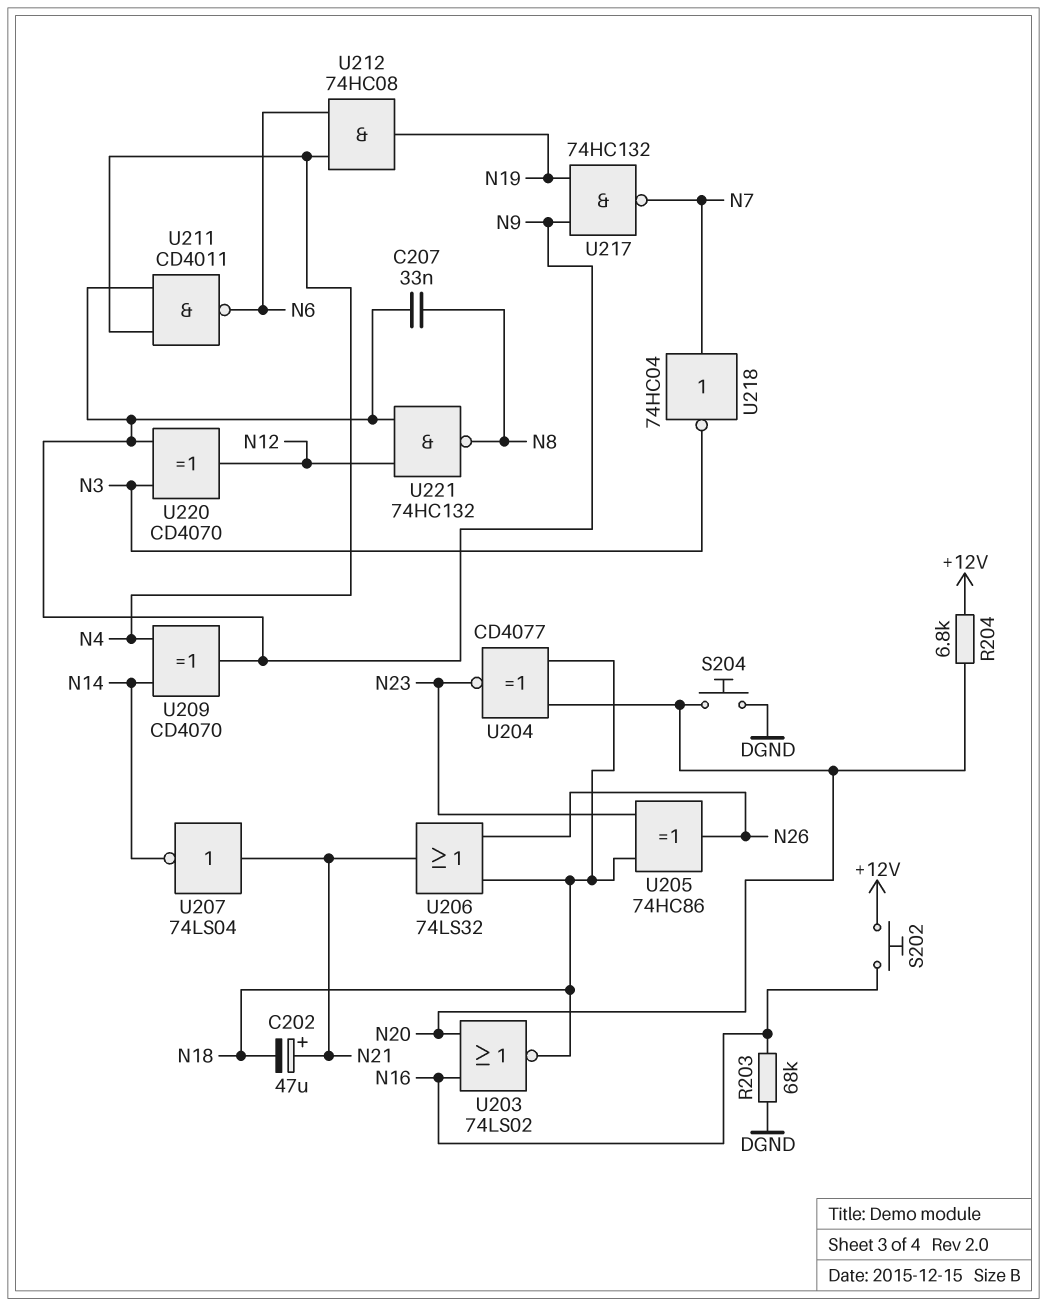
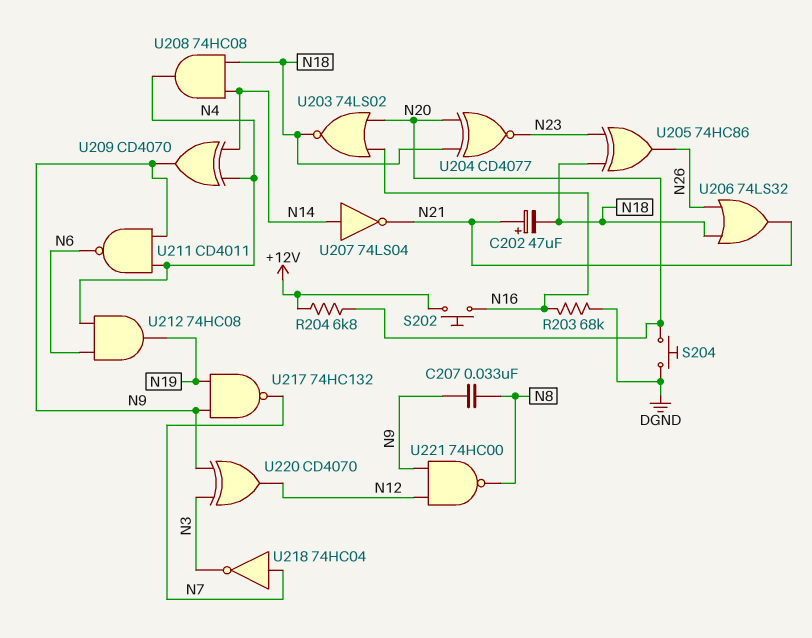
U207: NOT 74LS04 (in N21, out N14) -> NOT 74LS04 (in N14, out N21)
U208: none -> AND 74HC08 (in N14, in N18, out N4)
U221: NAND 74HC132 (in N9, in N12, out N8) -> NAND 74HC00 (in N9, in N12, out N8)

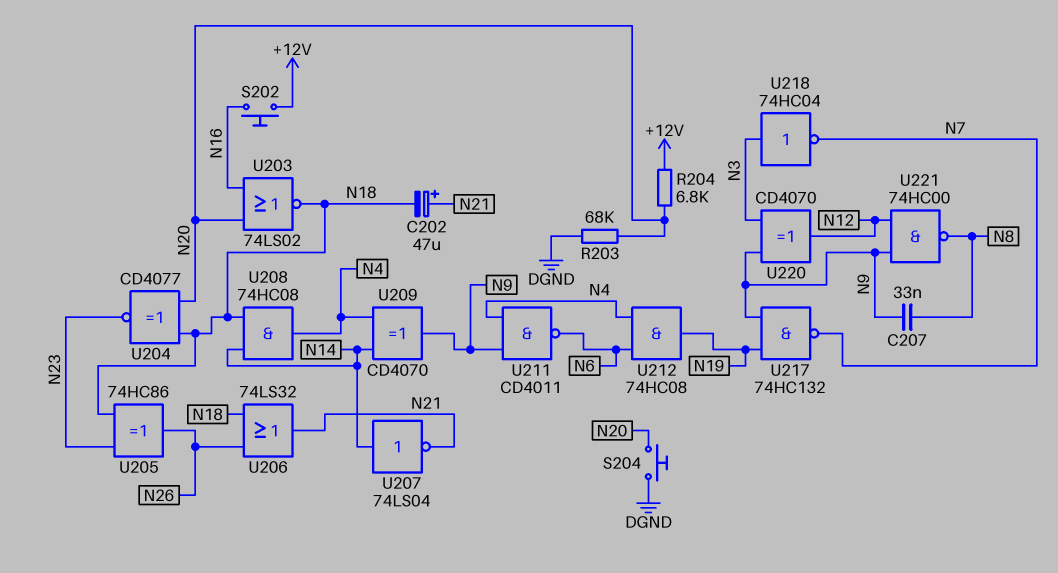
R203: 68k (DGND, N16) -> 68k (DGND, N20)
U218: NOT 74HC04 (in N7, out N3) -> NOT 74HC04 (in N3, out N7)

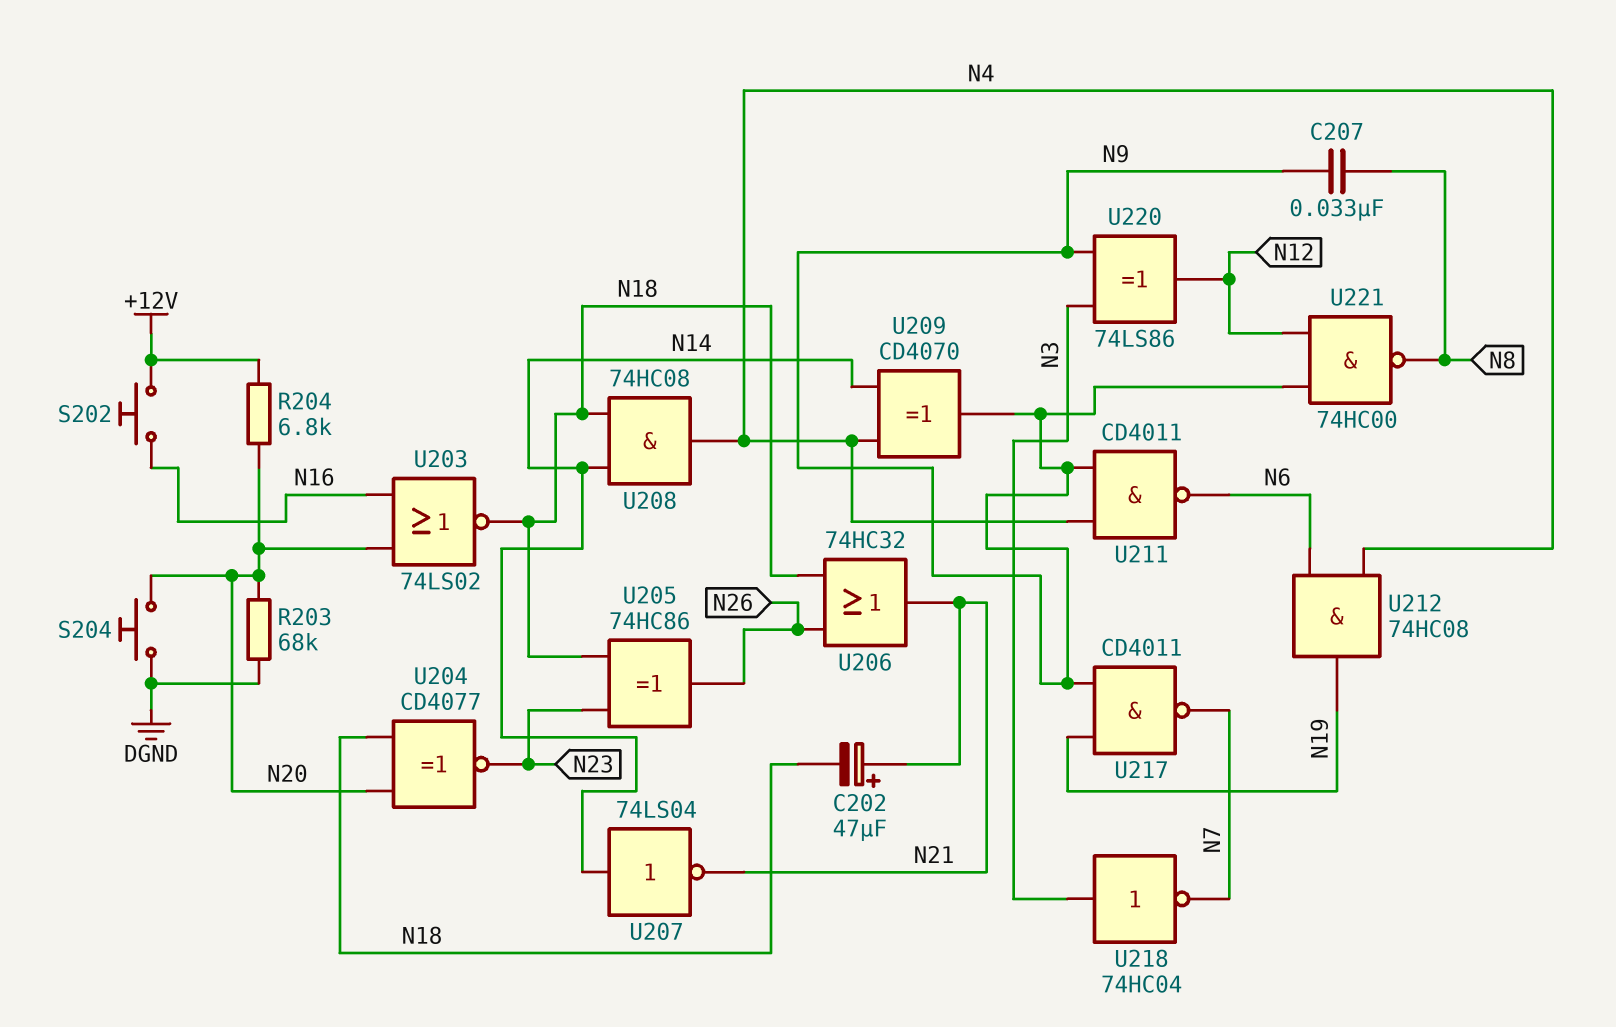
U206: OR 74LS32 (in N18, in N26, out N21) -> OR 74HC32 (in N18, in N26, out N21)
U217: NAND 74HC132 (in N9, in N19, out N7) -> NAND CD4011 (in N9, in N19, out N7)
U220: XOR CD4070 (in N3, in N9, out N12) -> XOR 74LS86 (in N3, in N9, out N12)

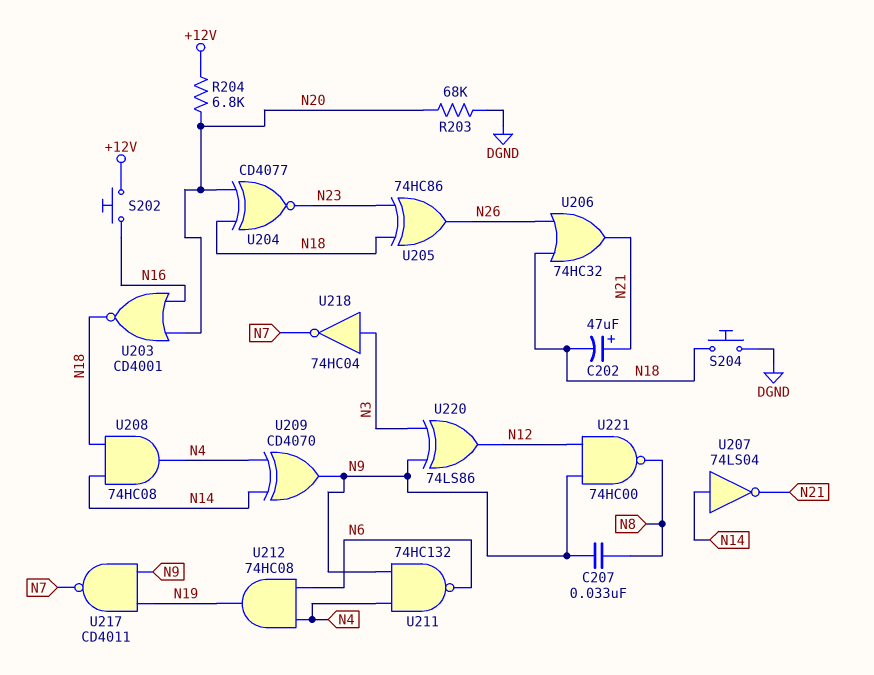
S204: button (DGND, N20) -> button (DGND, N18)
U203: NOR 74LS02 (in N16, in N20, out N18) -> NOR CD4001 (in N16, in N20, out N18)
U211: NAND CD4011 (in N4, in N9, out N6) -> NAND 74HC132 (in N4, in N9, out N6)

